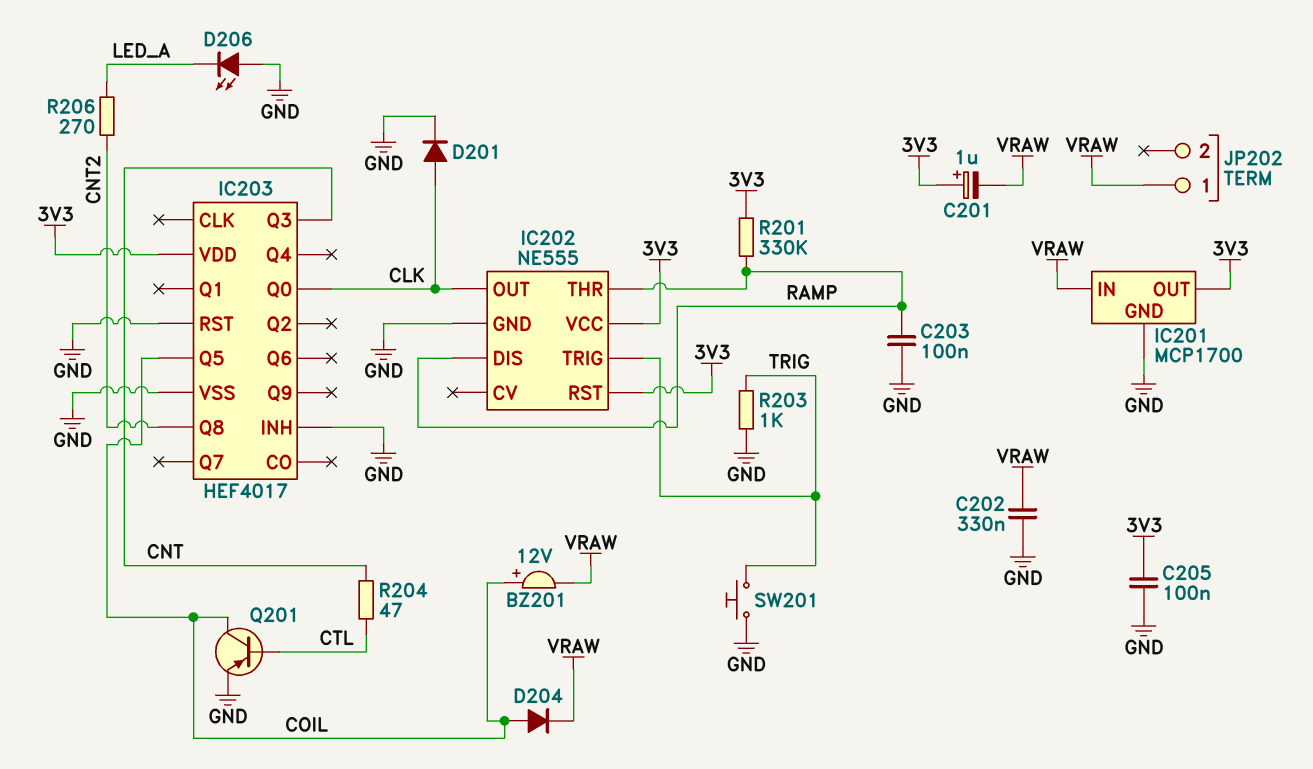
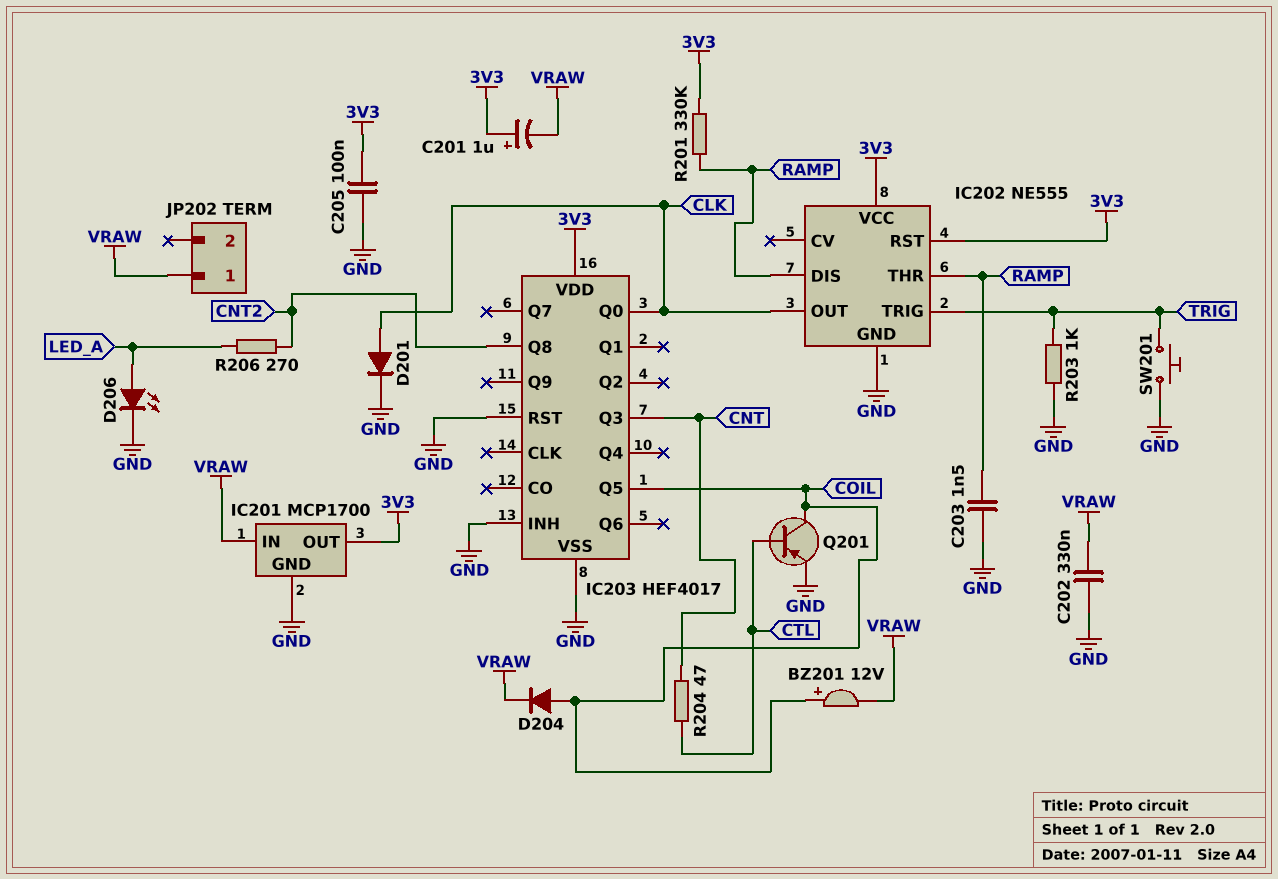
C203: 100nF (GND, RAMP) -> 1.5nF (GND, RAMP)
D206: LED (A GND, K LED_A) -> LED (A LED_A, K GND)

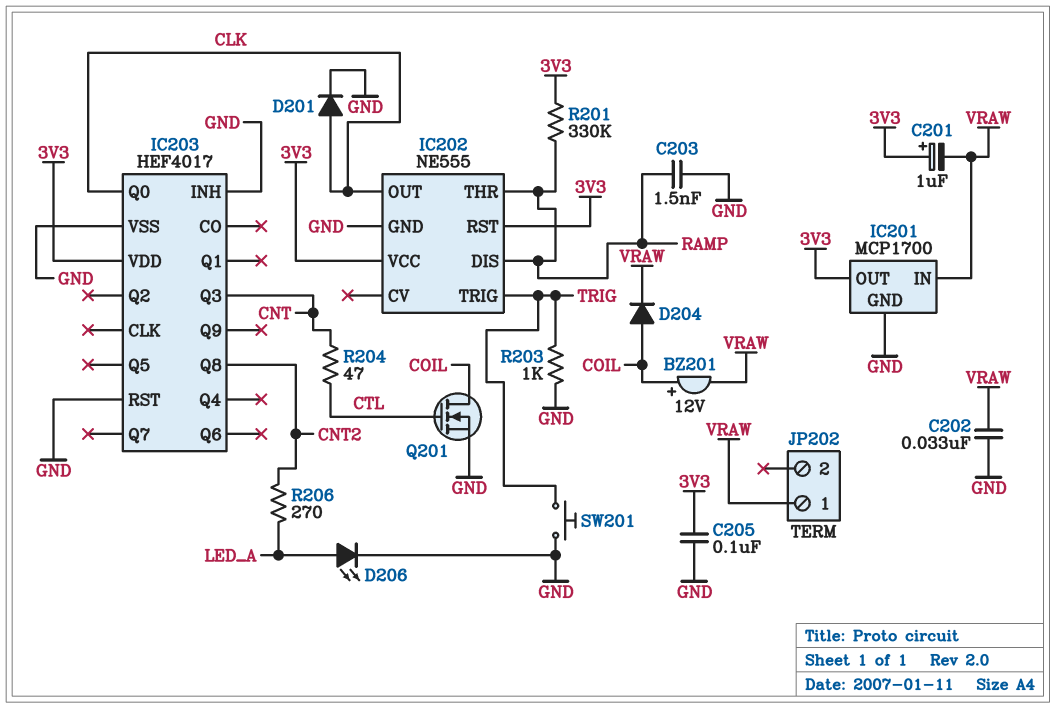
C202: 330nF (GND, VRAW) -> 33nF (GND, VRAW)
IC203 pin Q5: COIL -> none
Q201: PNP (B CTL, C COIL, E GND) -> NMOS (G CTL, D COIL, S GND)

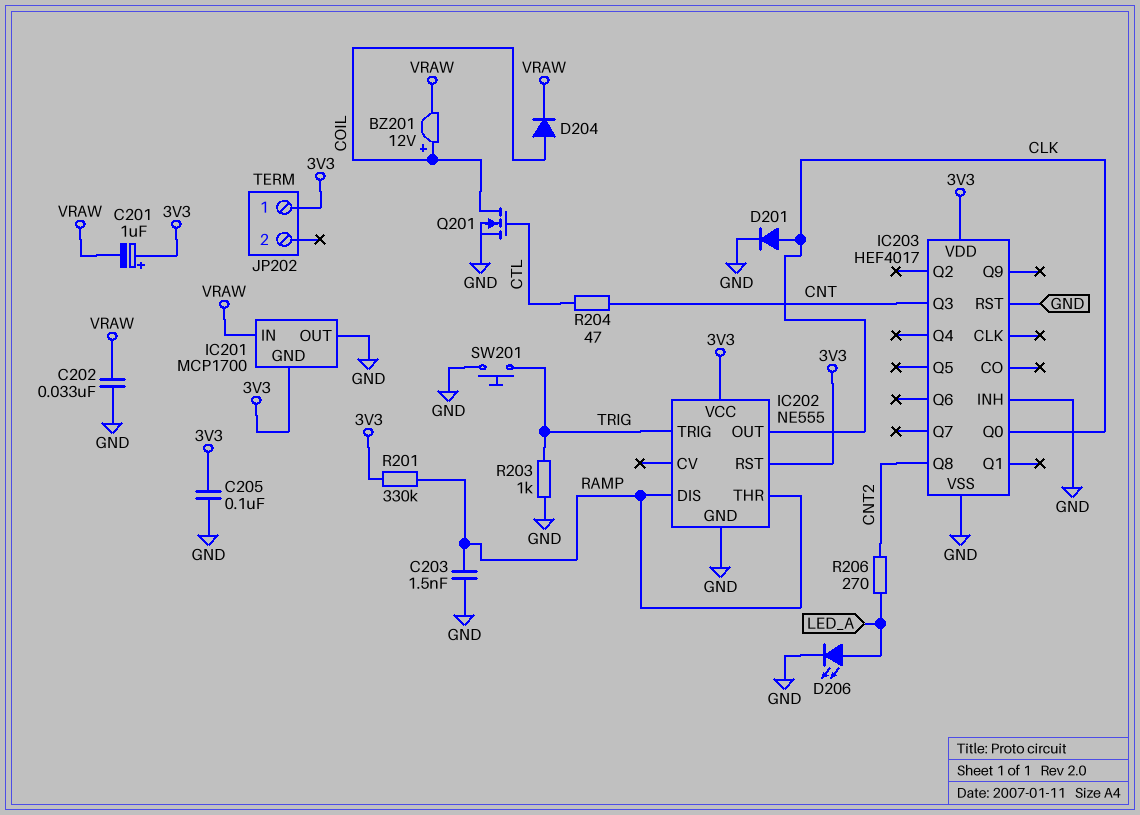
IC201 pin GND: GND -> 3V3
IC201 pin OUT: 3V3 -> GND
JP202 pin 1: VRAW -> 3V3

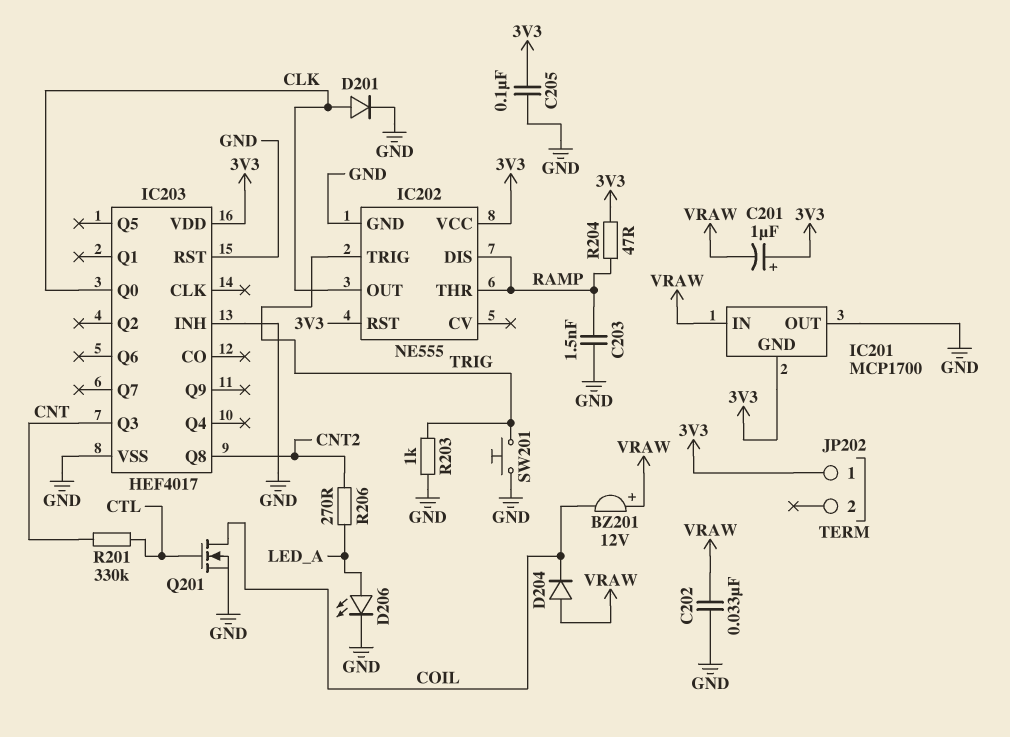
BZ201: buzzer 12V (plus COIL, minus VRAW) -> buzzer 12V (plus VRAW, minus COIL)
D204: diode (A COIL, K VRAW) -> diode (A VRAW, K COIL)
R201: 330k (3V3, RAMP) -> 330k (CNT, CTL)
R204: 47 (CNT, CTL) -> 47 (3V3, RAMP)

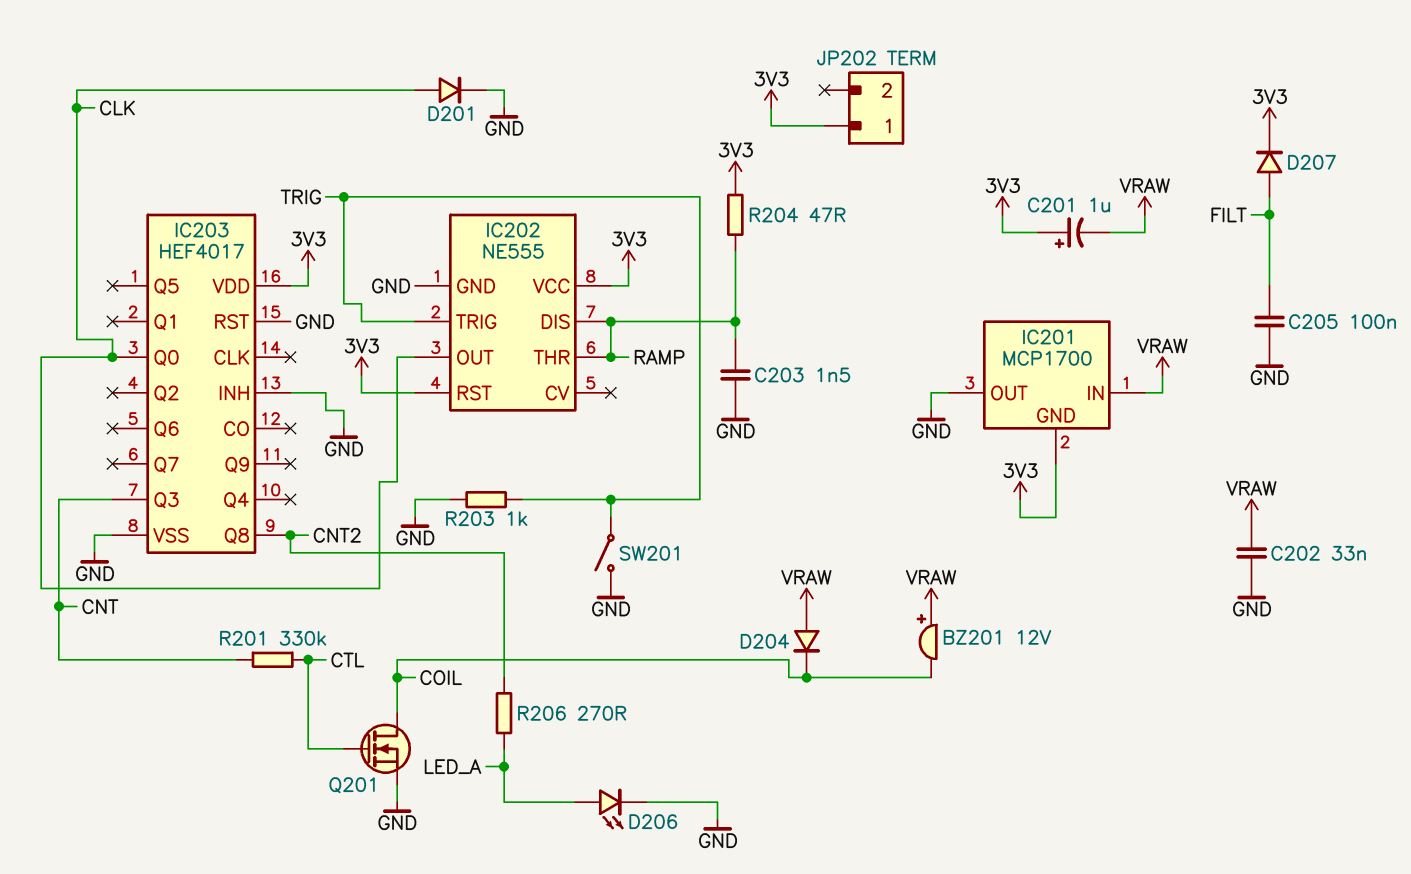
C205: 100nF (3V3, GND) -> 100nF (FILT, GND)
D207: none -> diode (A FILT, K 3V3)
SW201: button (GND, TRIG) -> switch (GND, TRIG)

